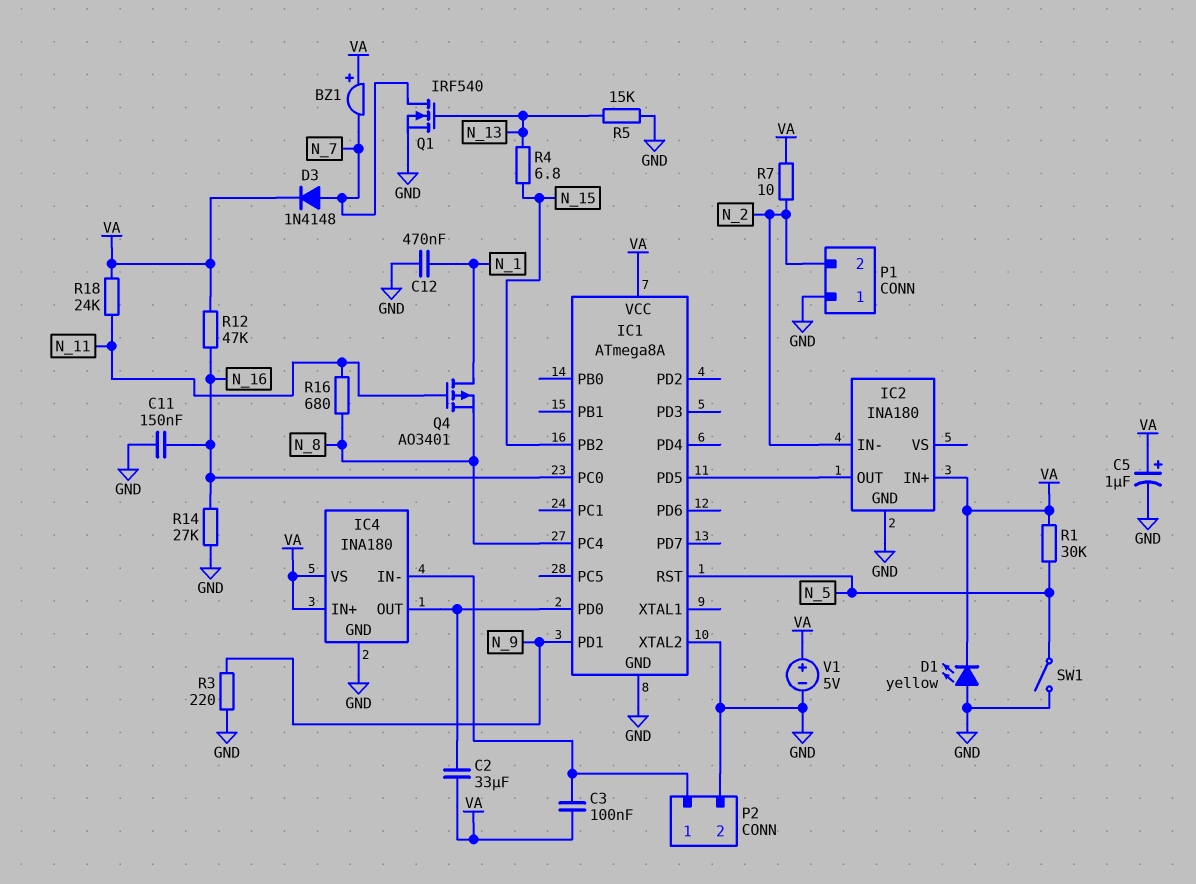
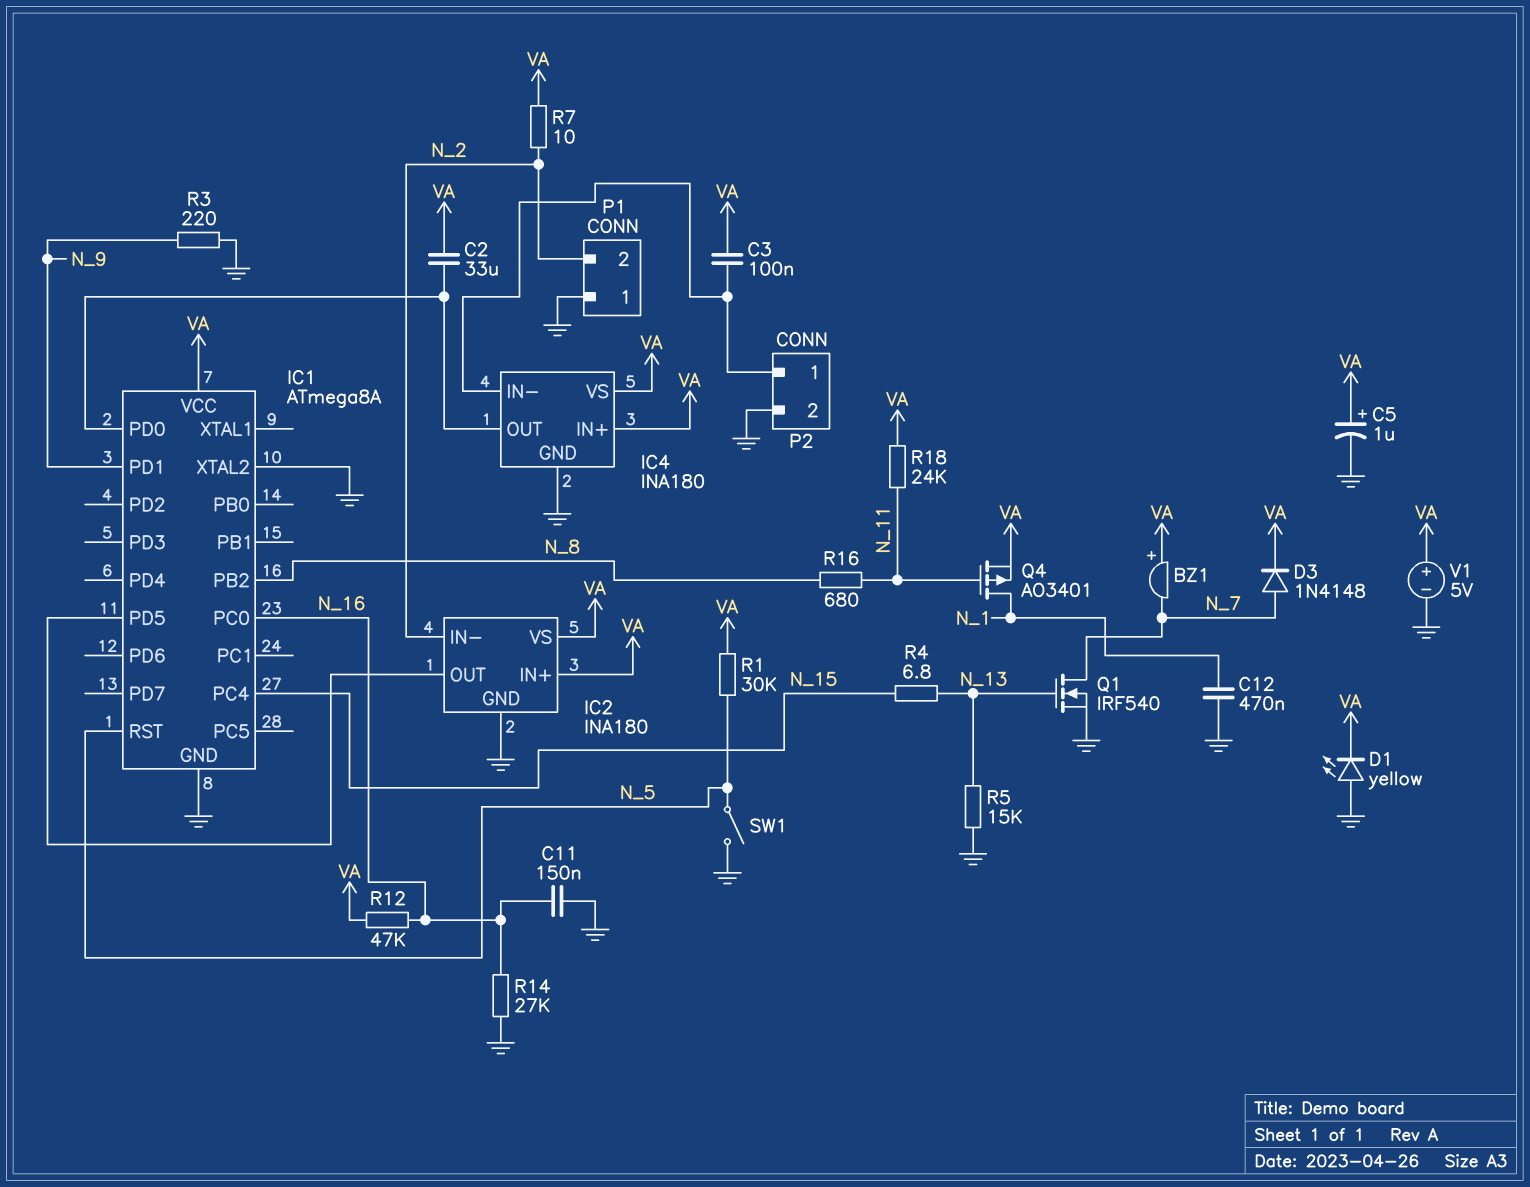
IC1 pin PB2: N_15 -> N_8
IC1 pin PC4: N_8 -> N_15
IC2 pin VS: none -> VA
Q4: PMOS AO3401 (G N_11, D N_1, S N_8) -> PMOS AO3401 (G N_11, D N_1, S VA)

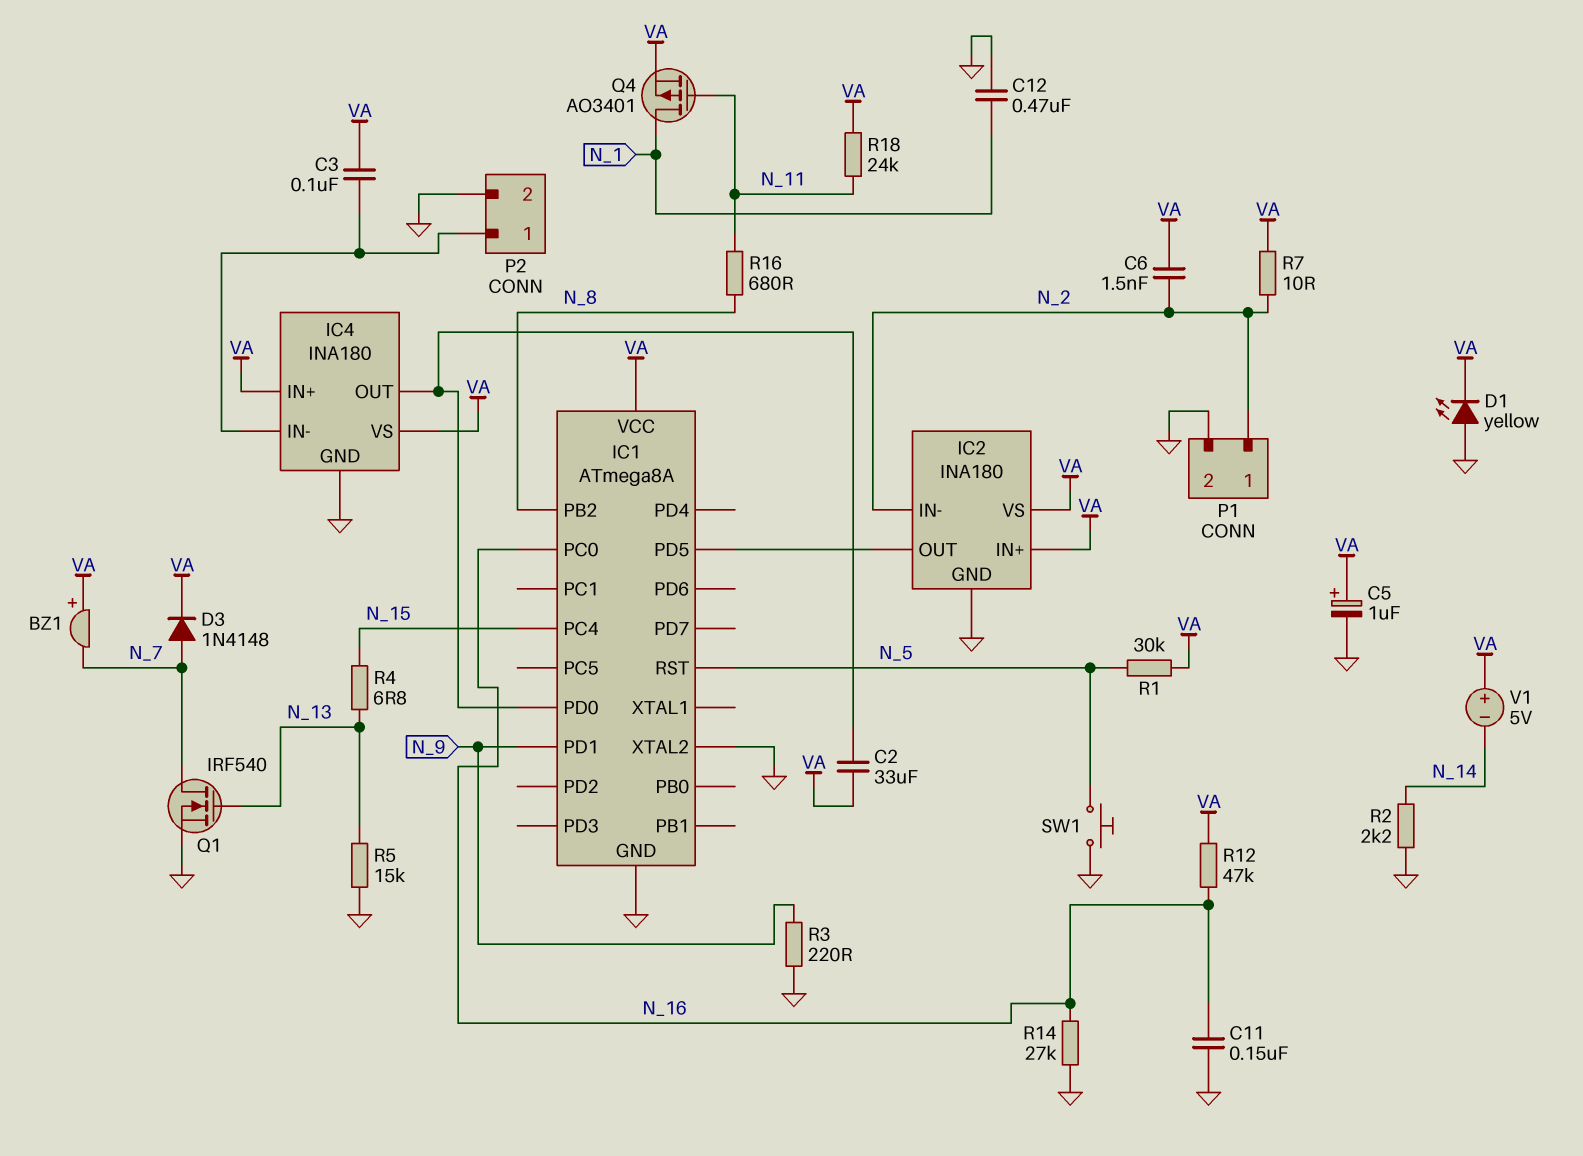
C6: none -> 1.5nF (N_2, VA)
P1 pin 1: GND -> N_2
P1 pin 2: N_2 -> GND
R2: none -> 2.2k (GND, N_14)
SW1: switch (GND, N_5) -> button (GND, N_5)
V1: 5V (plus VA, minus GND) -> 5V (plus VA, minus N_14)

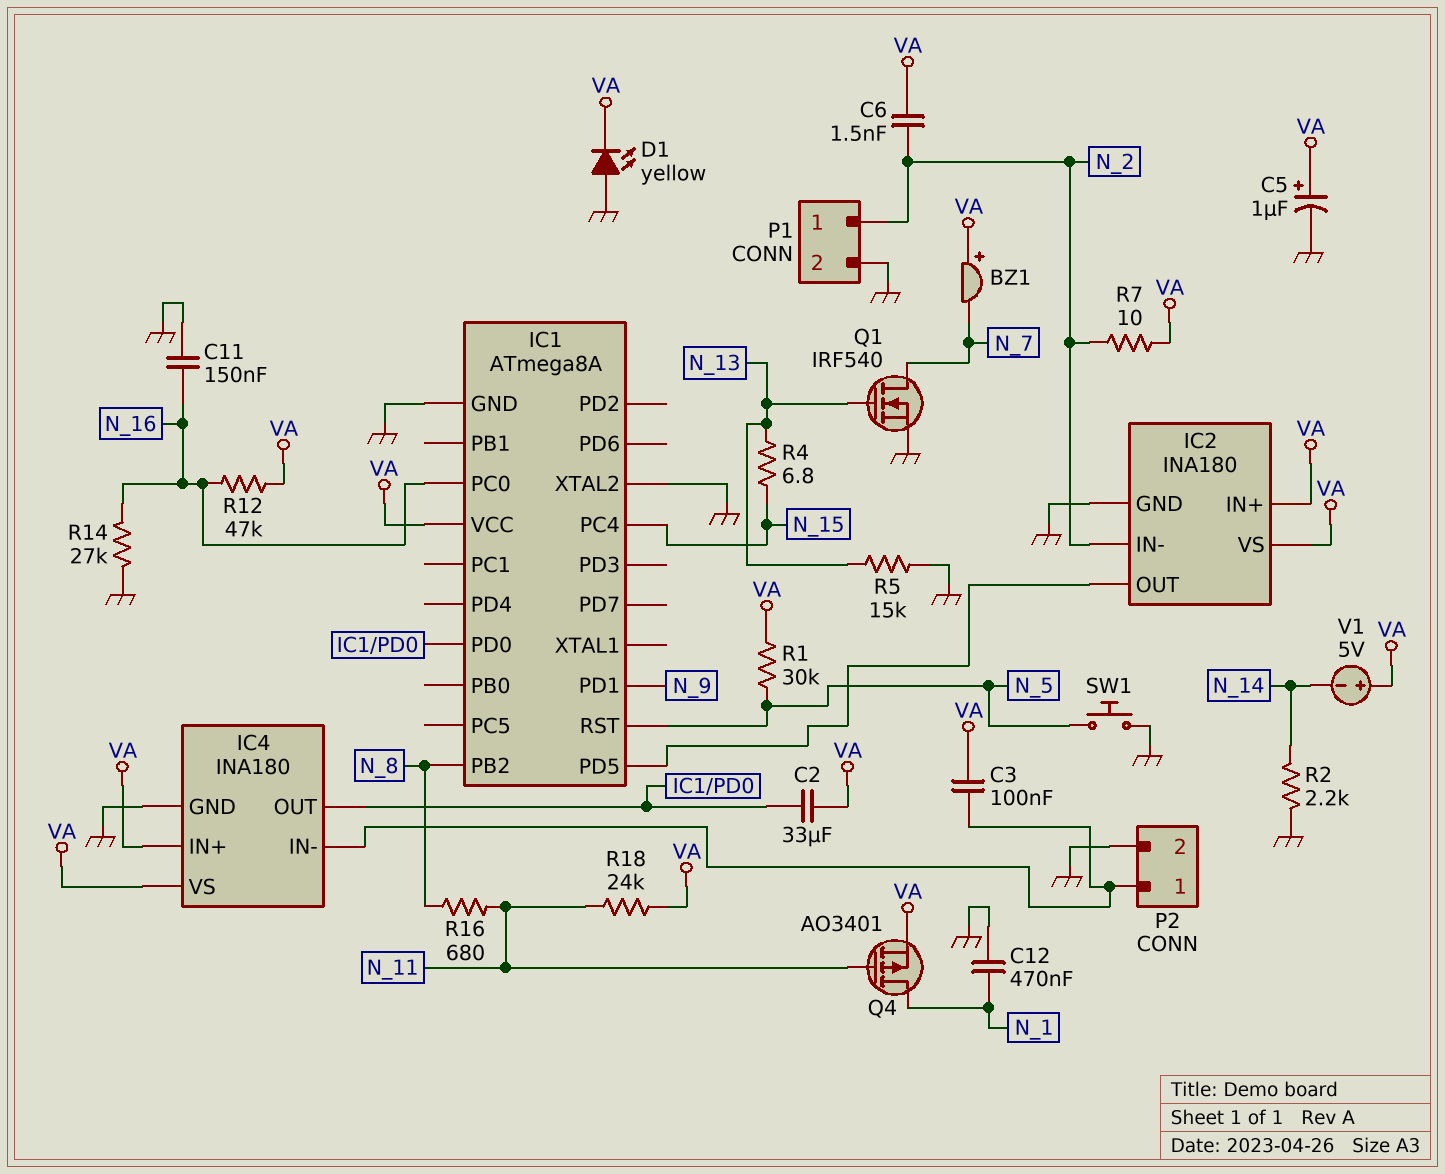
D3: diode 1N4148 (A N_7, K VA) -> none
R3: 220 (GND, N_9) -> none

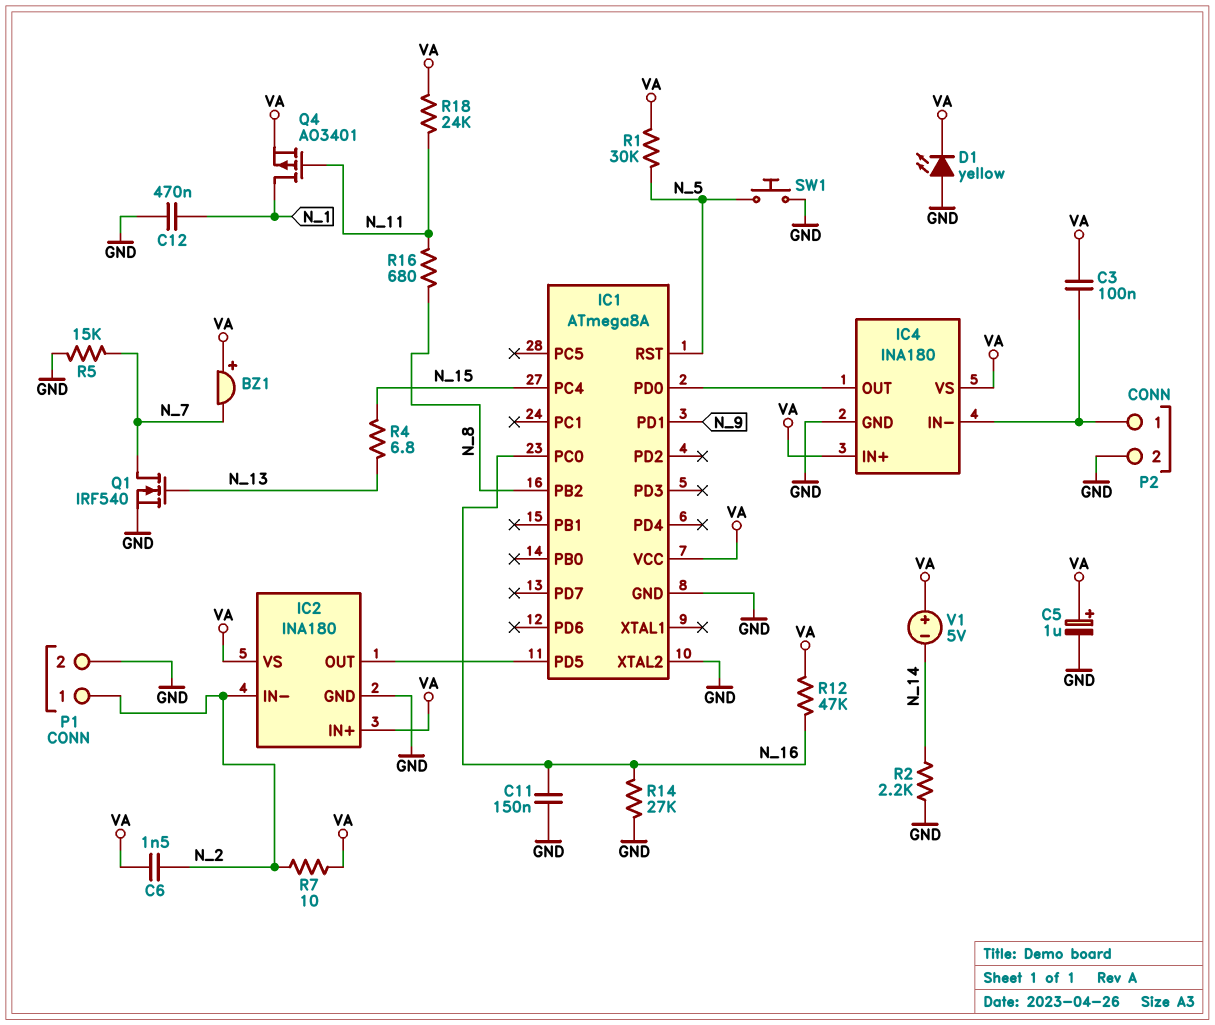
C2: 33uF (IC1/PD0, VA) -> none
R5: 15k (GND, N_13) -> 15k (GND, N_7)

